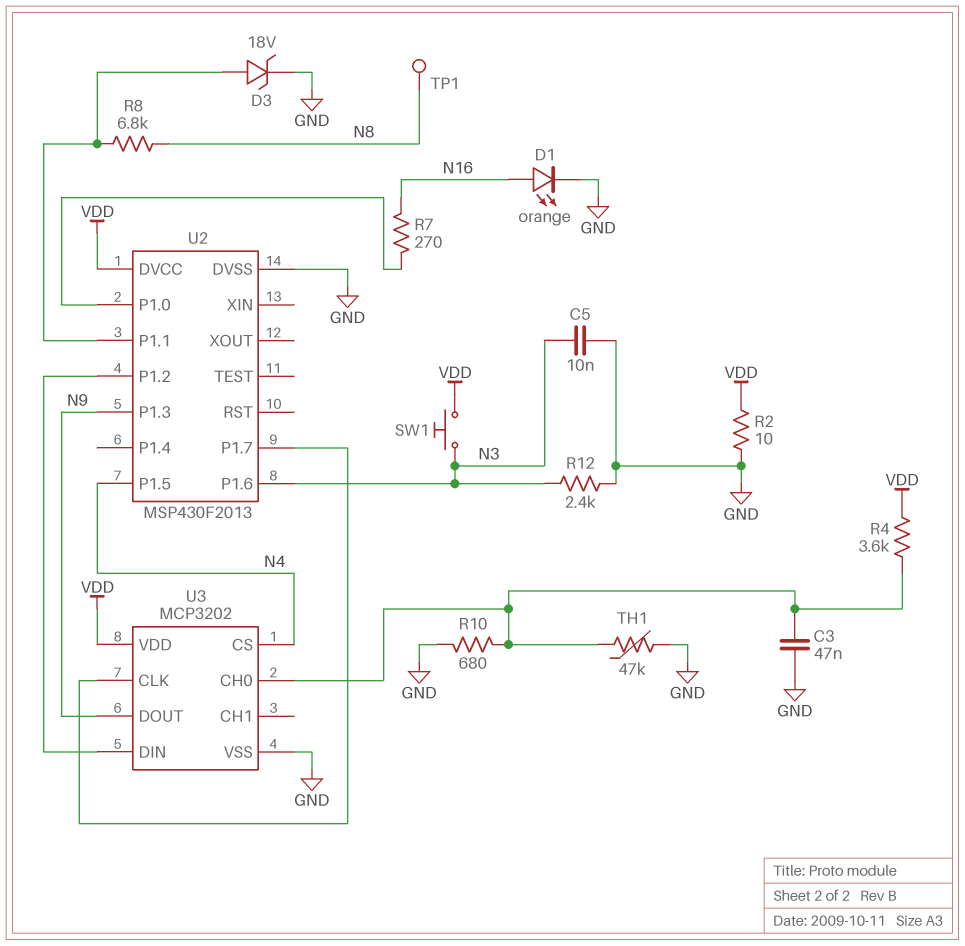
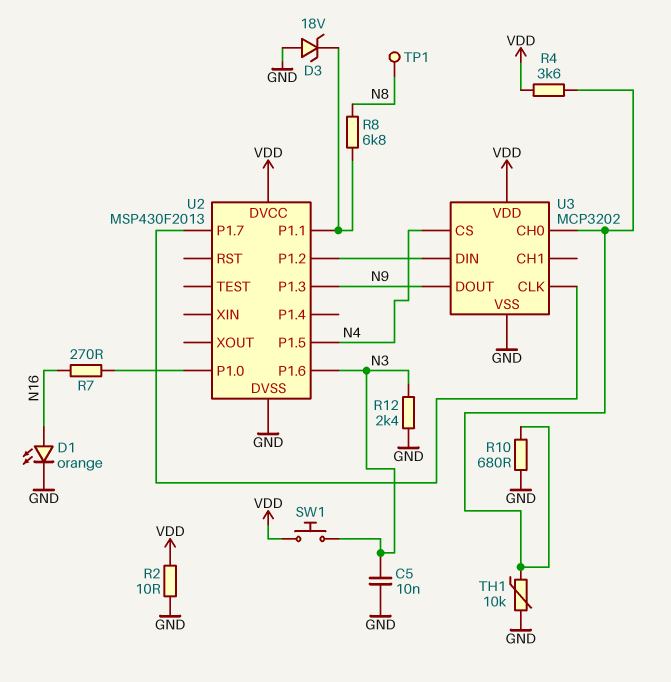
C3: 47nF (GND, U3/CH0) -> none
D3: zener 18V (A U2/P1.1, K GND) -> zener 18V (A GND, K U2/P1.1)
TH1: 47k (GND, U3/CH0) -> 10k (GND, U3/CH0)

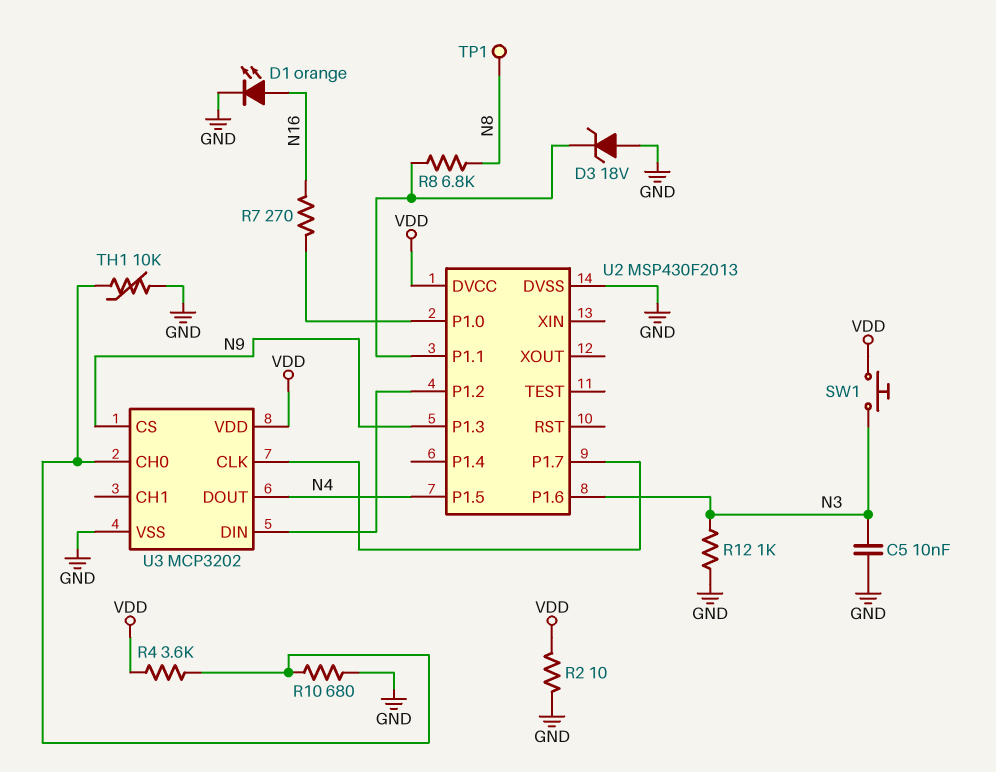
R12: 2.4k (GND, N3) -> 1k (GND, N3)
U3 pin CS: N4 -> N9
U3 pin DOUT: N9 -> N4

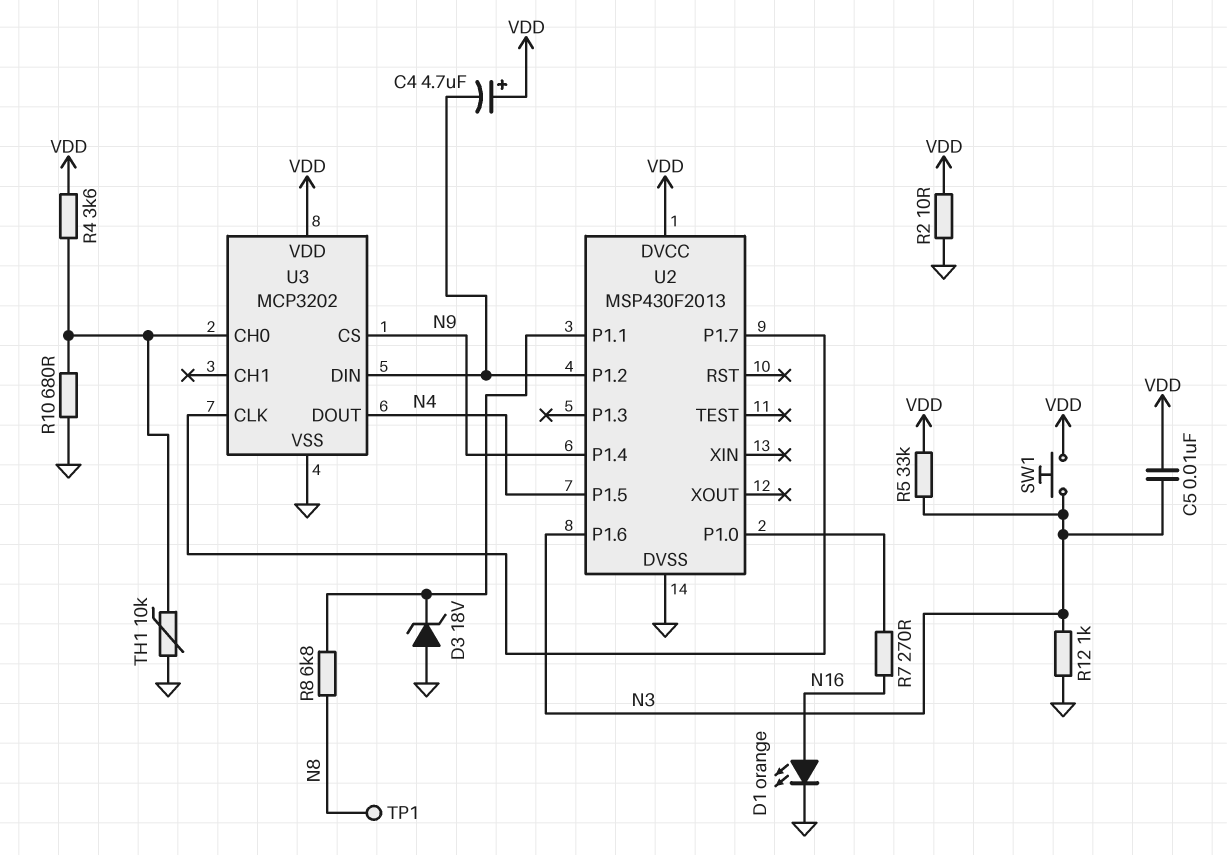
C4: none -> 4.7uF (plus VDD, minus U2/P1.2)
C5: 10nF (GND, N3) -> 10nF (N3, VDD)
R5: none -> 33k (N3, VDD)
U2 pin P1.3: N9 -> none
U2 pin P1.4: none -> N9

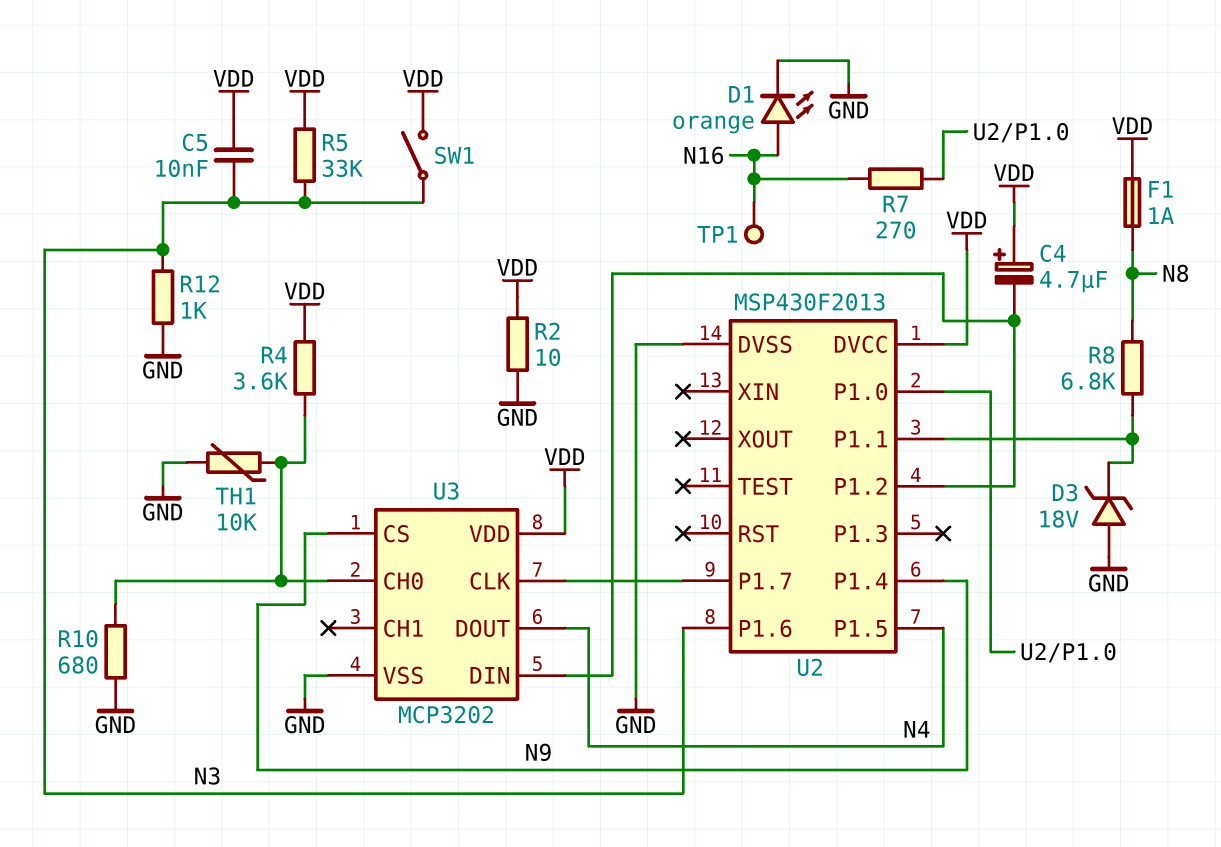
F1: none -> 1A (N8, VDD)
SW1: button (N3, VDD) -> switch (N3, VDD)
TP1: test point (N8) -> test point (N16)

